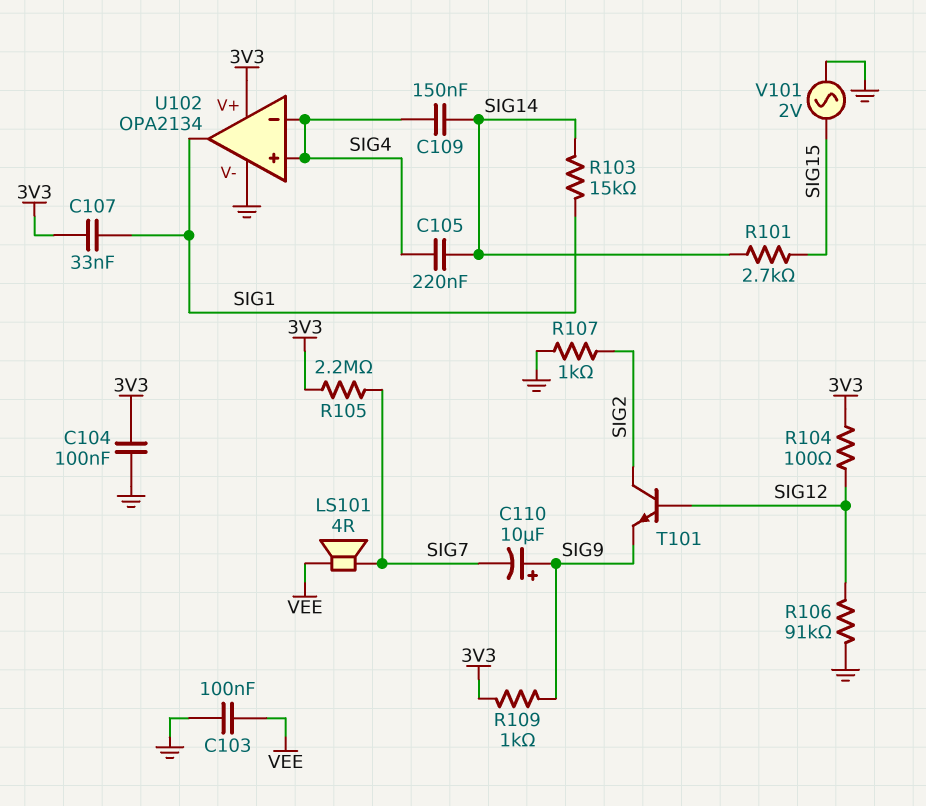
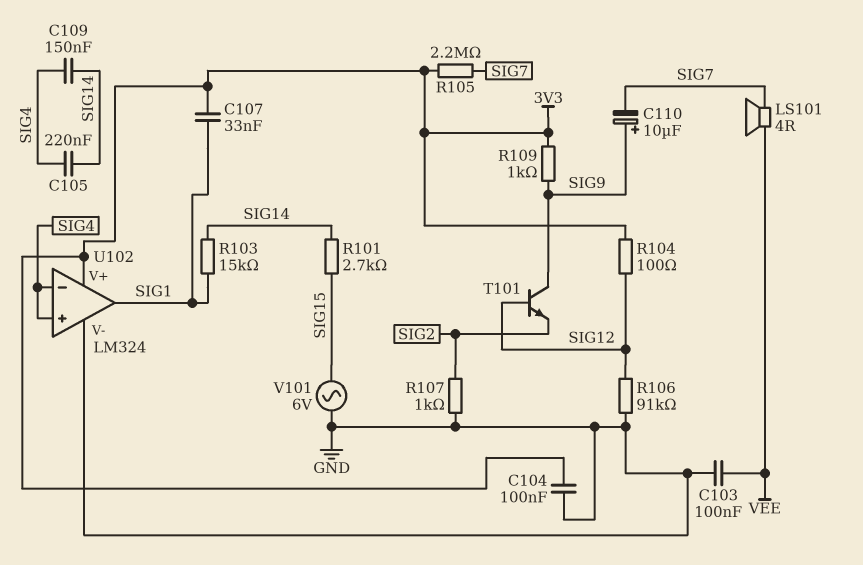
T101: NPN (B SIG12, C SIG2, E SIG9) -> NPN (B SIG12, C SIG9, E SIG2)
U102: OPA2134 -> LM324
V101: AC 2V (GND, SIG15) -> AC 6V (GND, SIG15)

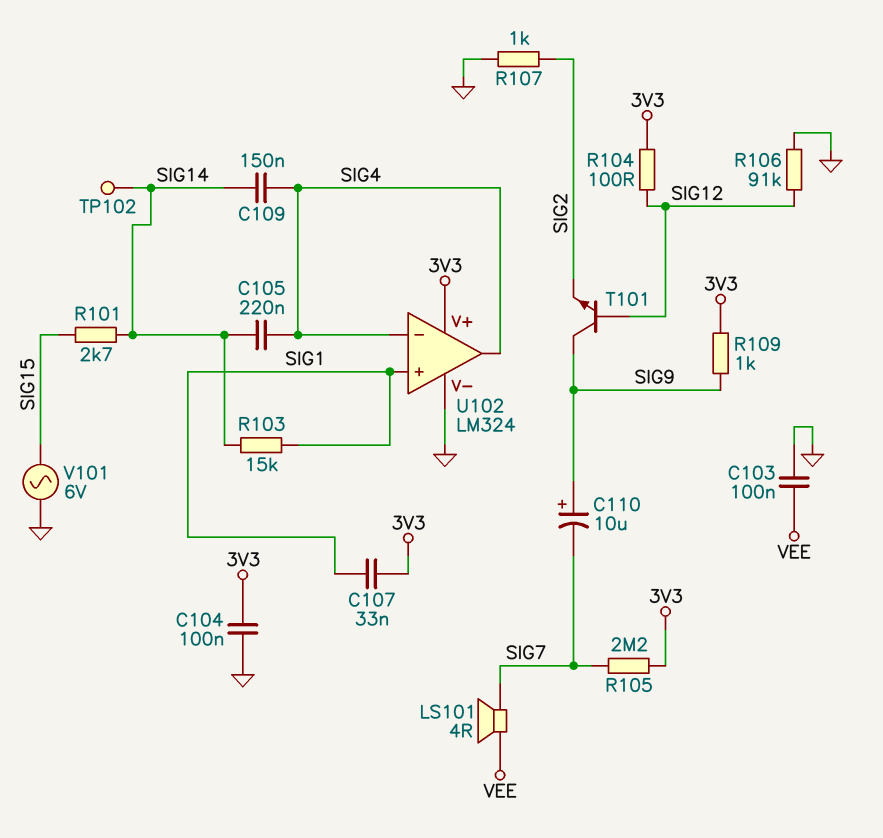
TP102: none -> test point (SIG14)
U102 pin in+: SIG4 -> SIG1
U102 pin out: SIG1 -> SIG4

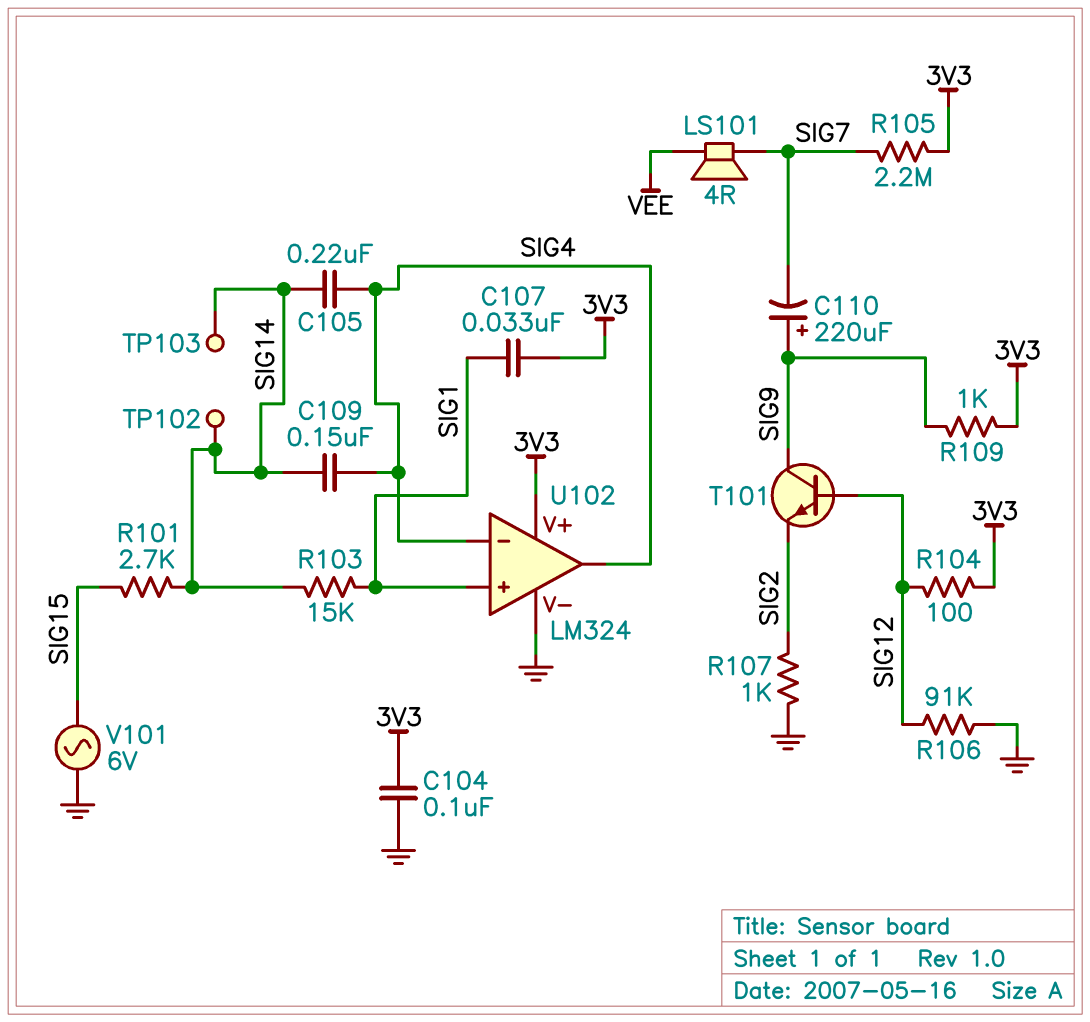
C103: 100nF (GND, VEE) -> none
C110: 10uF (plus SIG9, minus SIG7) -> 220uF (plus SIG9, minus SIG7)
TP103: none -> test point (SIG14)

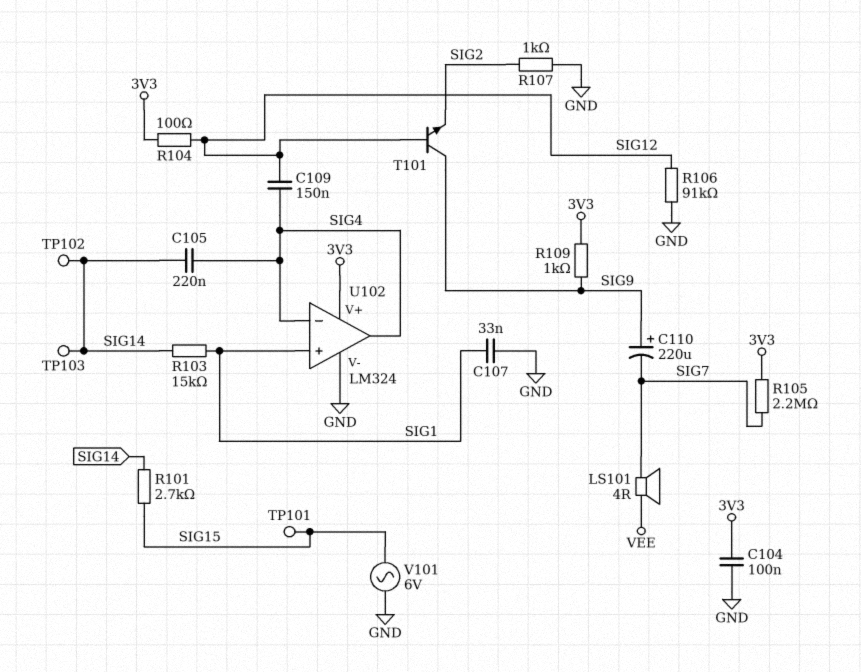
C107: 33nF (3V3, SIG1) -> 33nF (GND, SIG1)
C109: 150nF (SIG4, SIG14) -> 150nF (SIG4, SIG12)
TP101: none -> test point (SIG15)

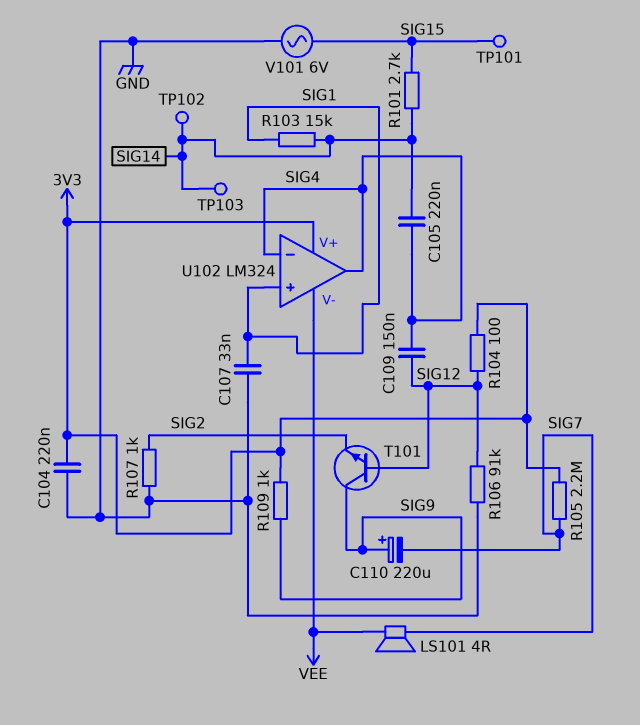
C104: 100nF (3V3, GND) -> 220nF (3V3, GND)
U102 pin V-: GND -> VEE

